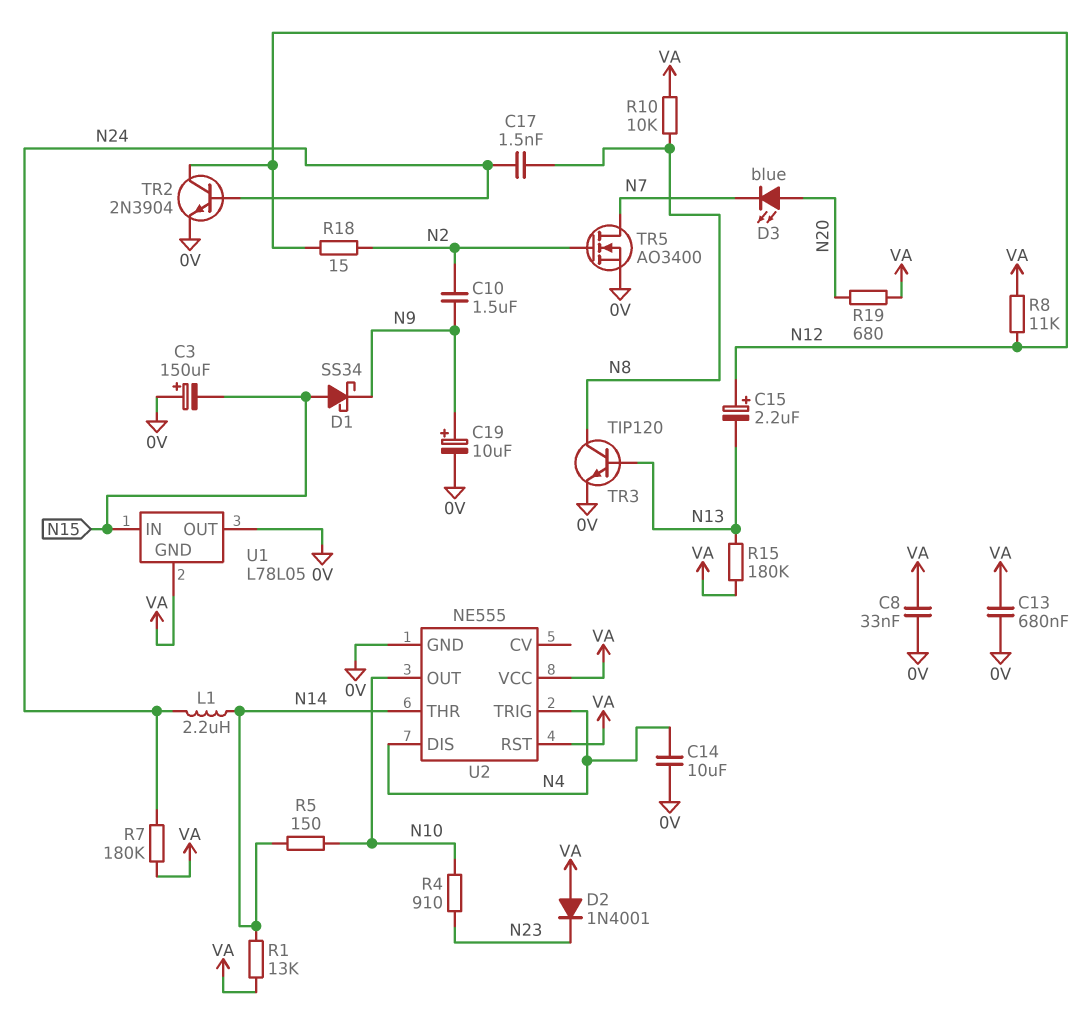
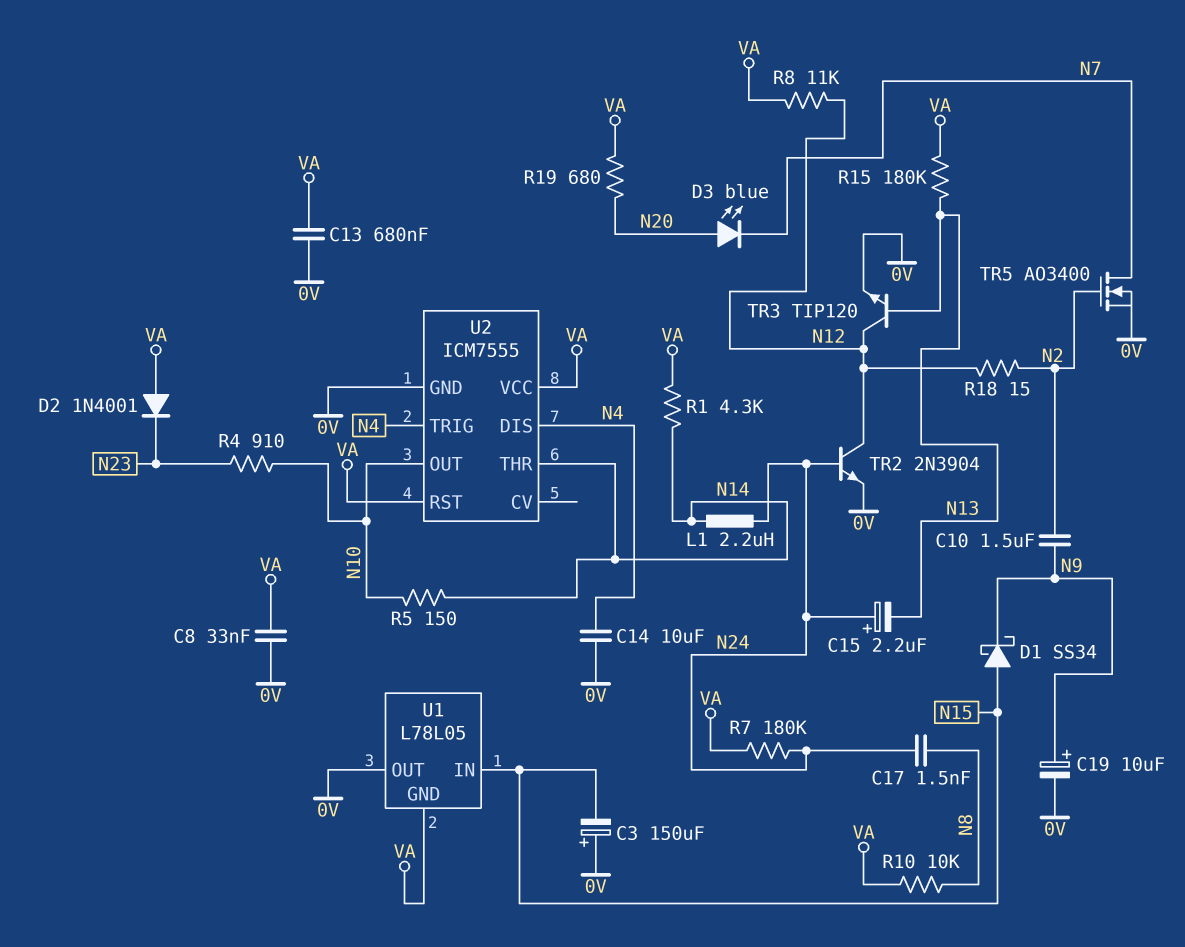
C15: 2.2uF (plus N12, minus N13) -> 2.2uF (plus N24, minus N13)
R1: 13k (N14, VA) -> 4.3k (N14, VA)
TR3: NPN TIP120 (B N13, C N8, E 0V) -> NPN TIP120 (B N13, C N12, E 0V)
U2: NE555 -> ICM7555

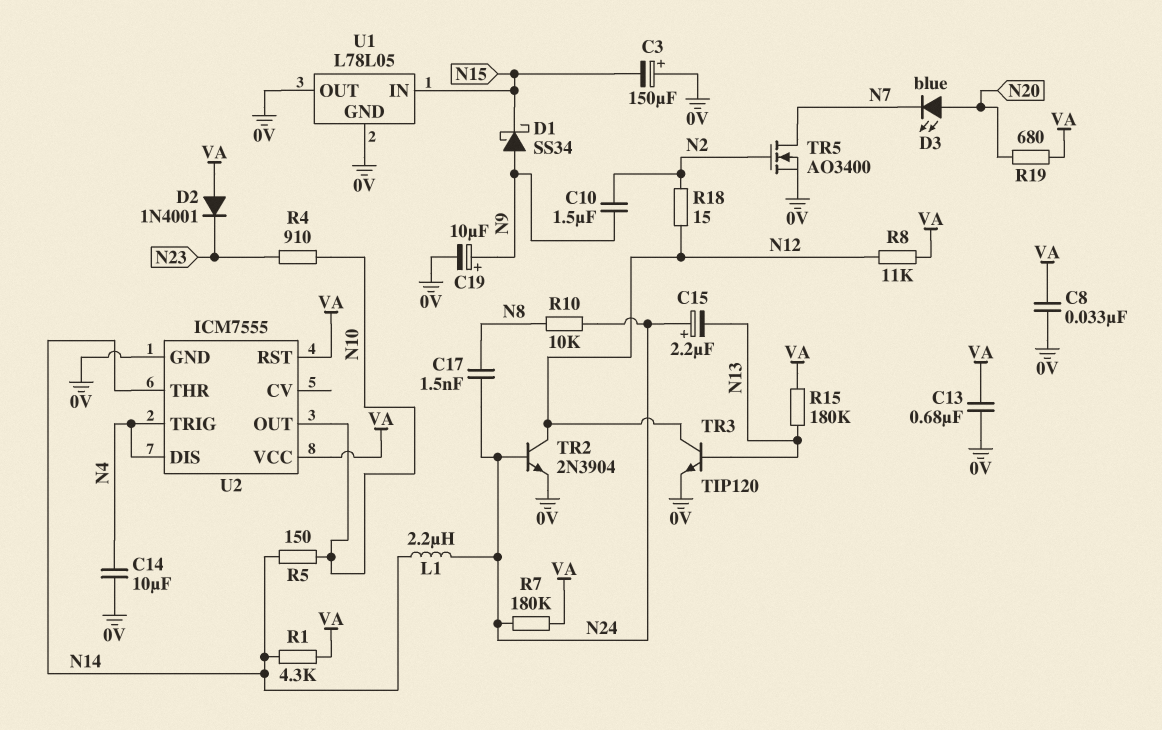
D1: schottky SS34 (A N15, K N9) -> schottky SS34 (A N9, K N15)
R10: 10k (N8, VA) -> 10k (N8, N24)
U1 pin GND: VA -> 0V

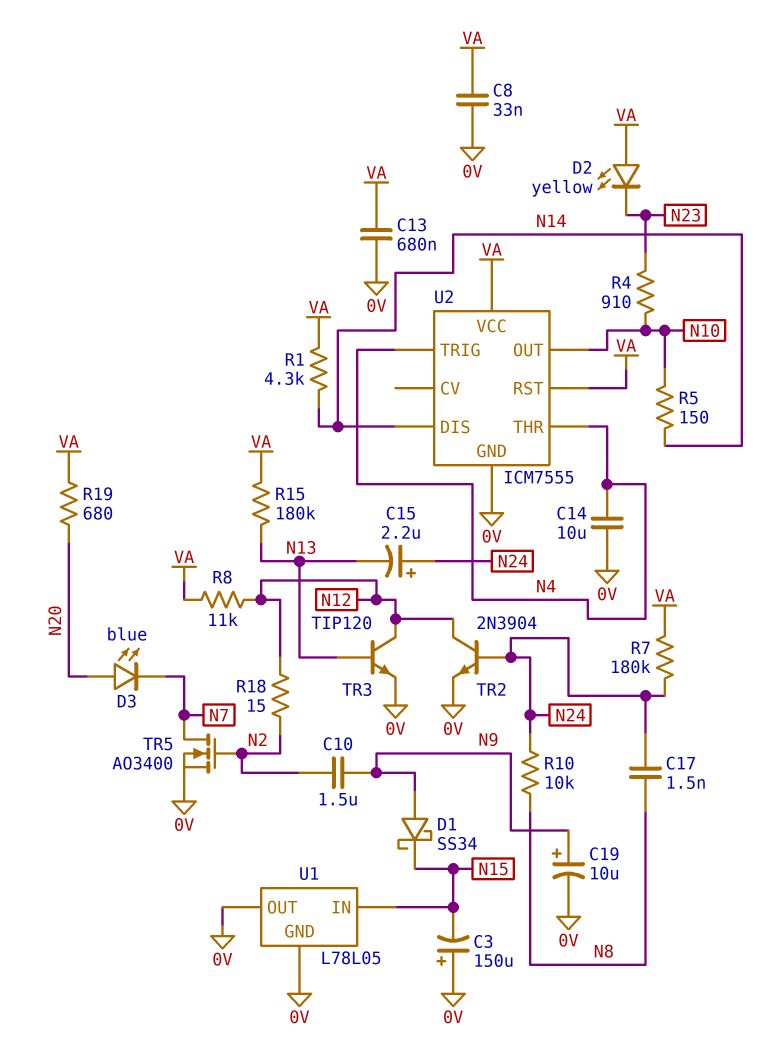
D2: diode 1N4001 (A VA, K N23) -> LED yellow (A VA, K N23)
L1: 2.2uH (N14, N24) -> none
U2 pin DIS: N4 -> N14
U2 pin THR: N14 -> N4

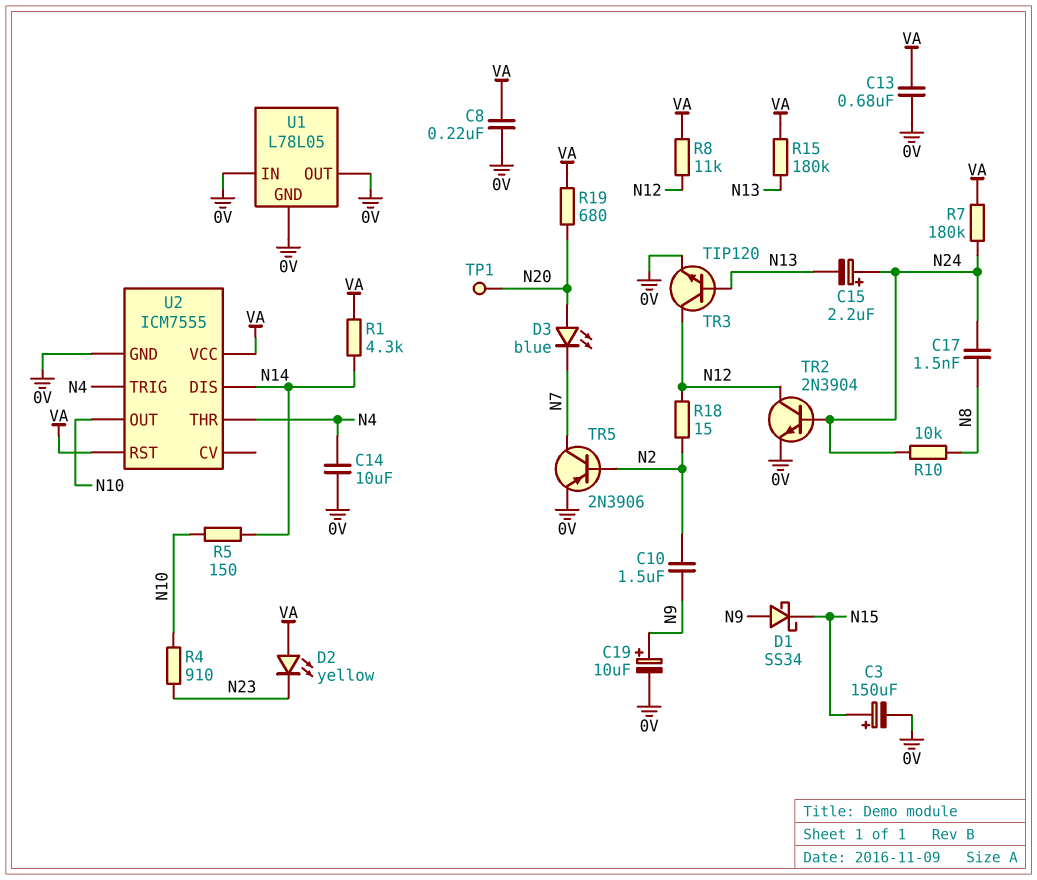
C3: 150uF (plus 0V, minus N15) -> 150uF (plus N15, minus 0V)
C8: 33nF (0V, VA) -> 220nF (0V, VA)
TP1: none -> test point (N20)
TR5: NMOS AO3400 (G N2, D N7, S 0V) -> PNP 2N3906 (B N2, C N7, E 0V)
U1 pin IN: N15 -> 0V

